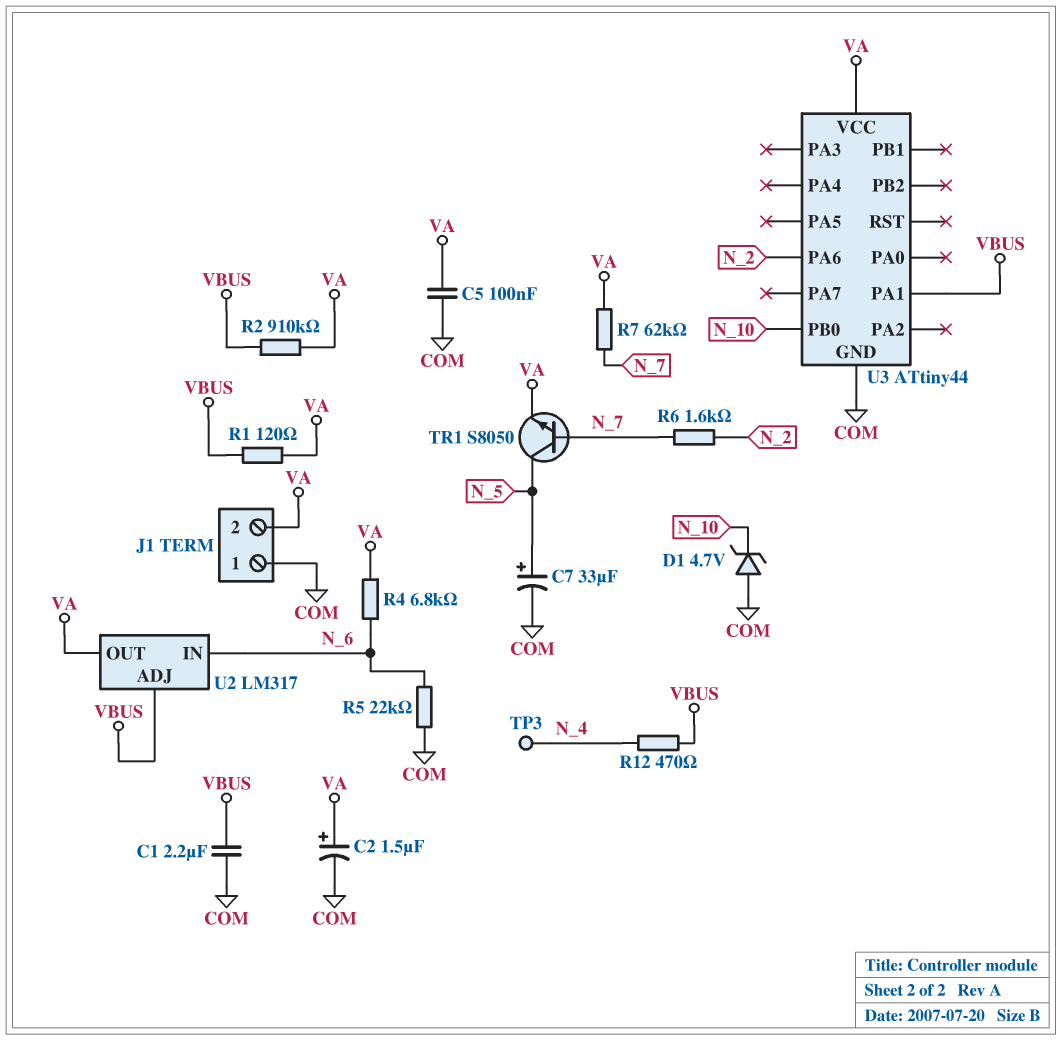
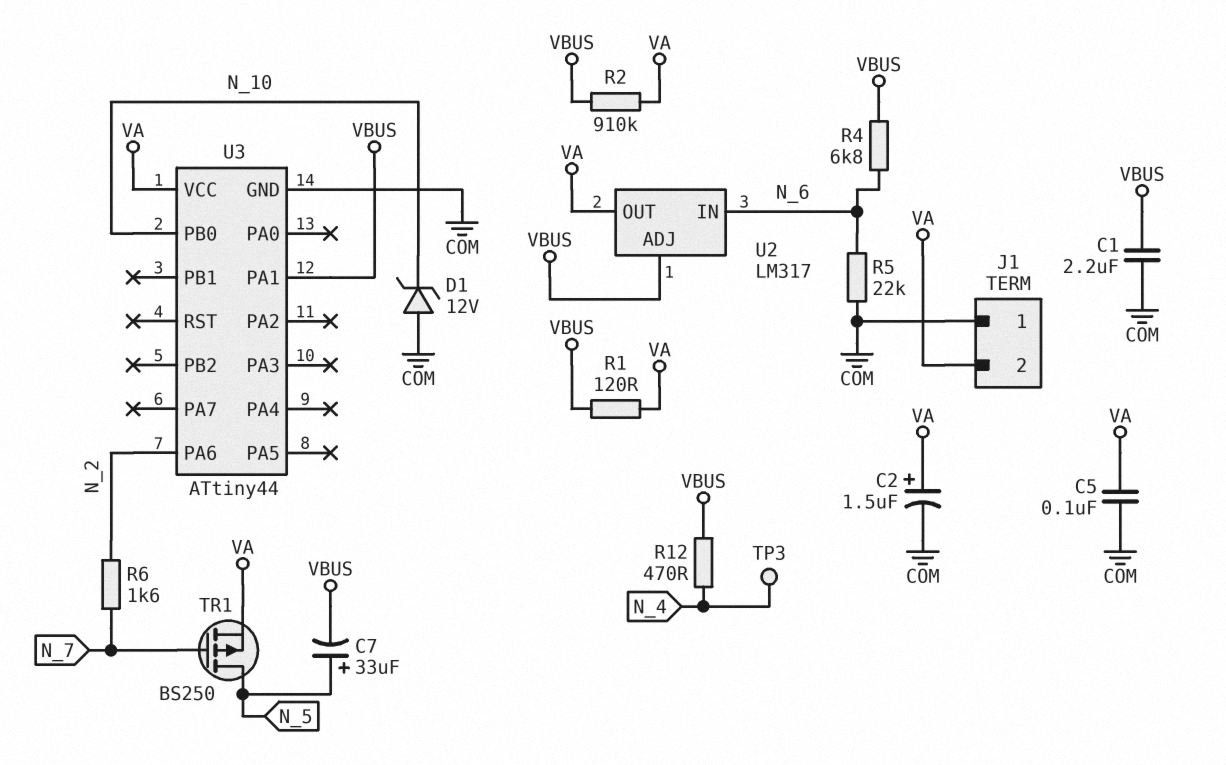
C7: 33uF (plus N_5, minus COM) -> 33uF (plus N_5, minus VBUS)
D1: zener 4.7V (A COM, K N_10) -> zener 12V (A COM, K N_10)
R4: 6.8k (N_6, VA) -> 6.8k (N_6, VBUS)
R7: 62k (N_7, VA) -> none
TR1: NPN S8050 (B N_7, C N_5, E VA) -> PMOS BS250 (G N_7, D N_5, S VA)

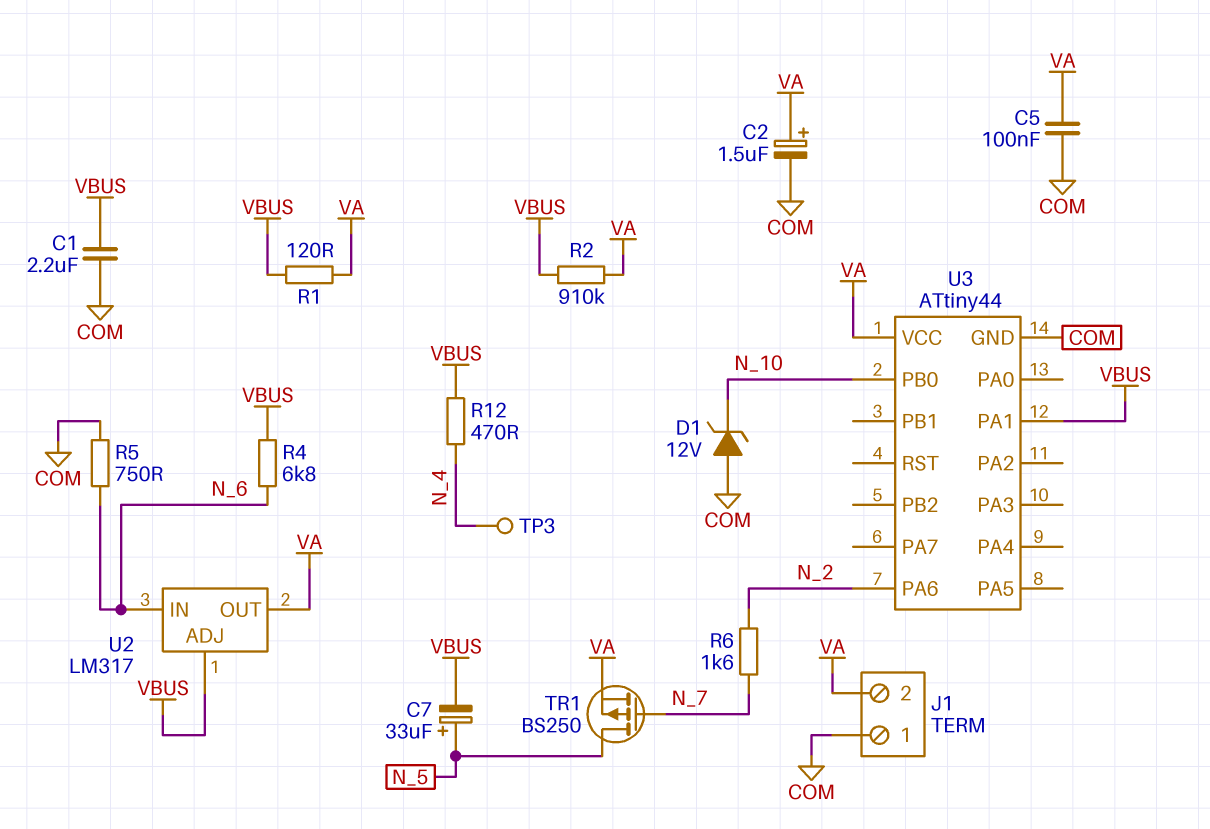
R5: 22k (COM, N_6) -> 750 (COM, N_6)

